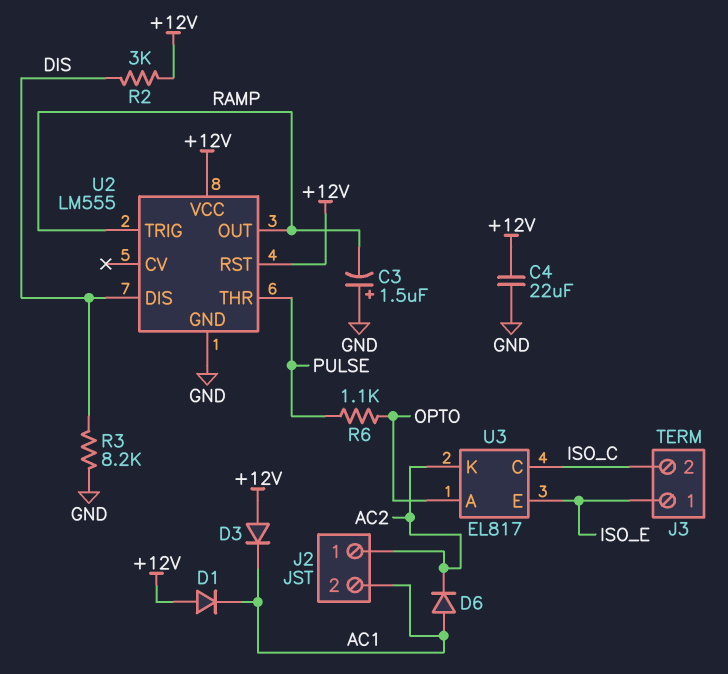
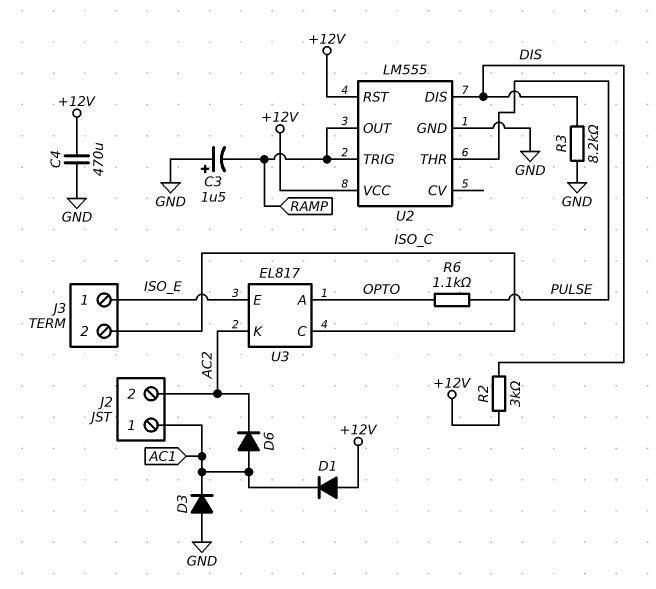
C4: 22uF (+12V, GND) -> 470uF (+12V, GND)
D3: diode (A +12V, K AC1) -> diode (A GND, K AC1)
J2 pin 1: AC2 -> AC1
J2 pin 2: AC1 -> AC2

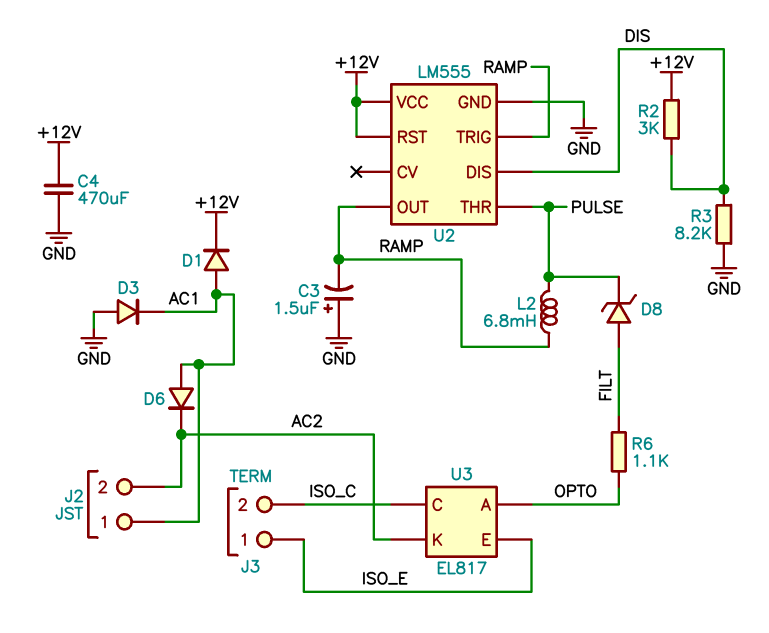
D1: diode (A +12V, K AC1) -> diode (A AC1, K +12V)
D8: none -> zener (A FILT, K PULSE)
L2: none -> 6.8mH (PULSE, RAMP)
R6: 1.1k (OPTO, PULSE) -> 1.1k (FILT, OPTO)

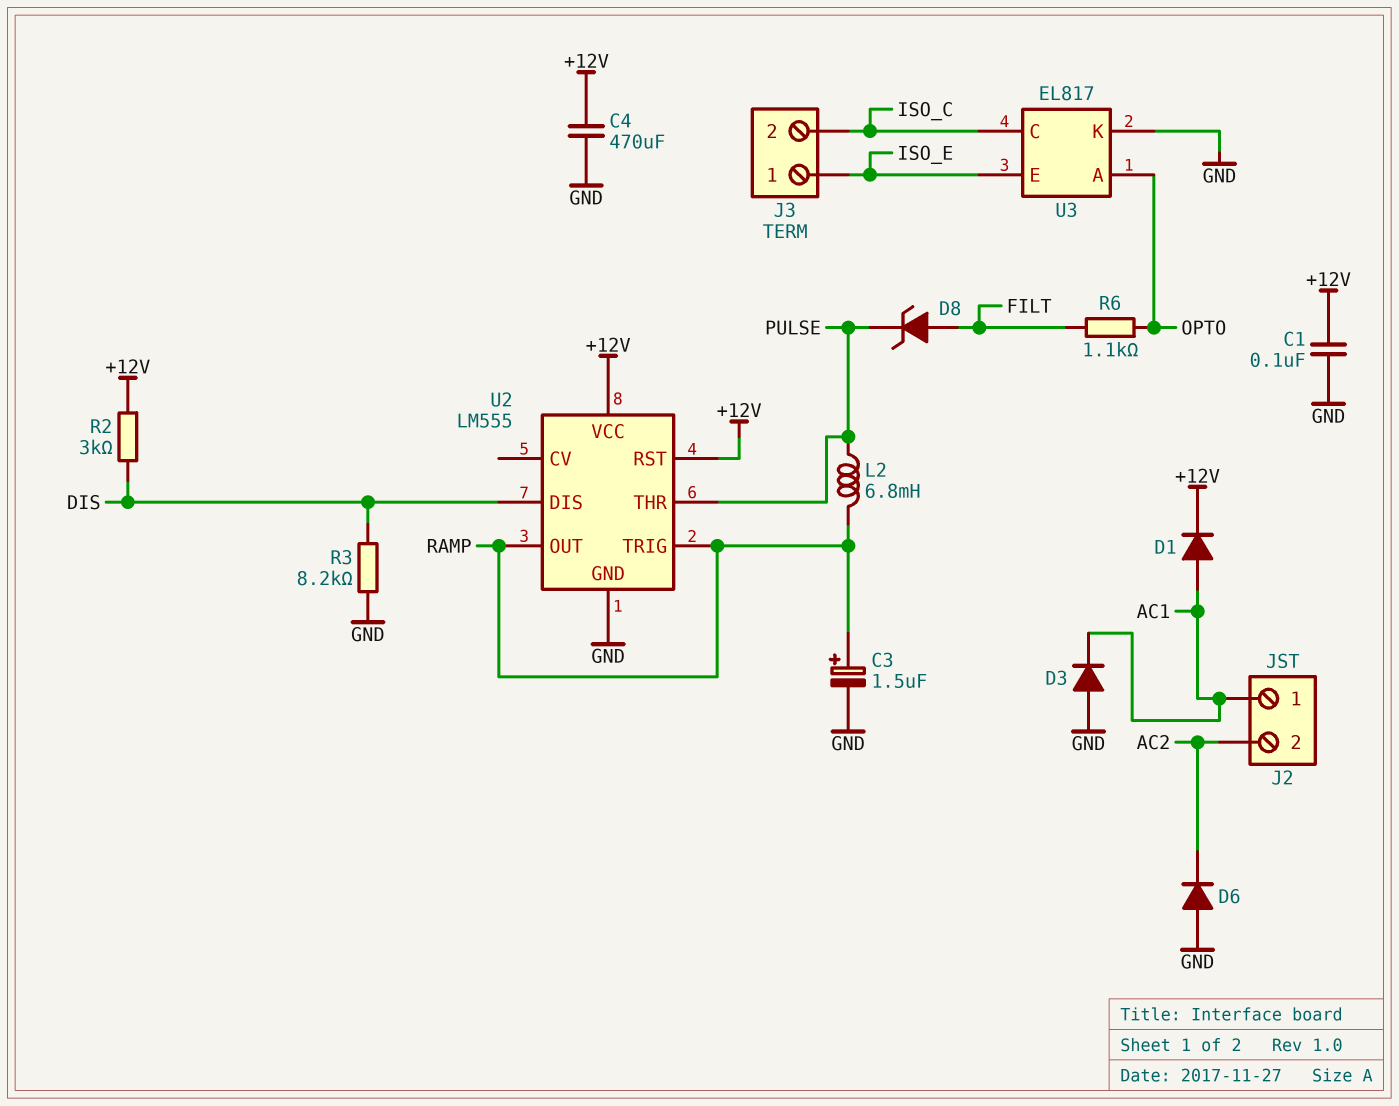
C1: none -> 100nF (+12V, GND)
C3: 1.5uF (plus GND, minus RAMP) -> 1.5uF (plus RAMP, minus GND)
D6: diode (A AC1, K AC2) -> diode (A GND, K AC2)
U3 pin K: AC2 -> GND

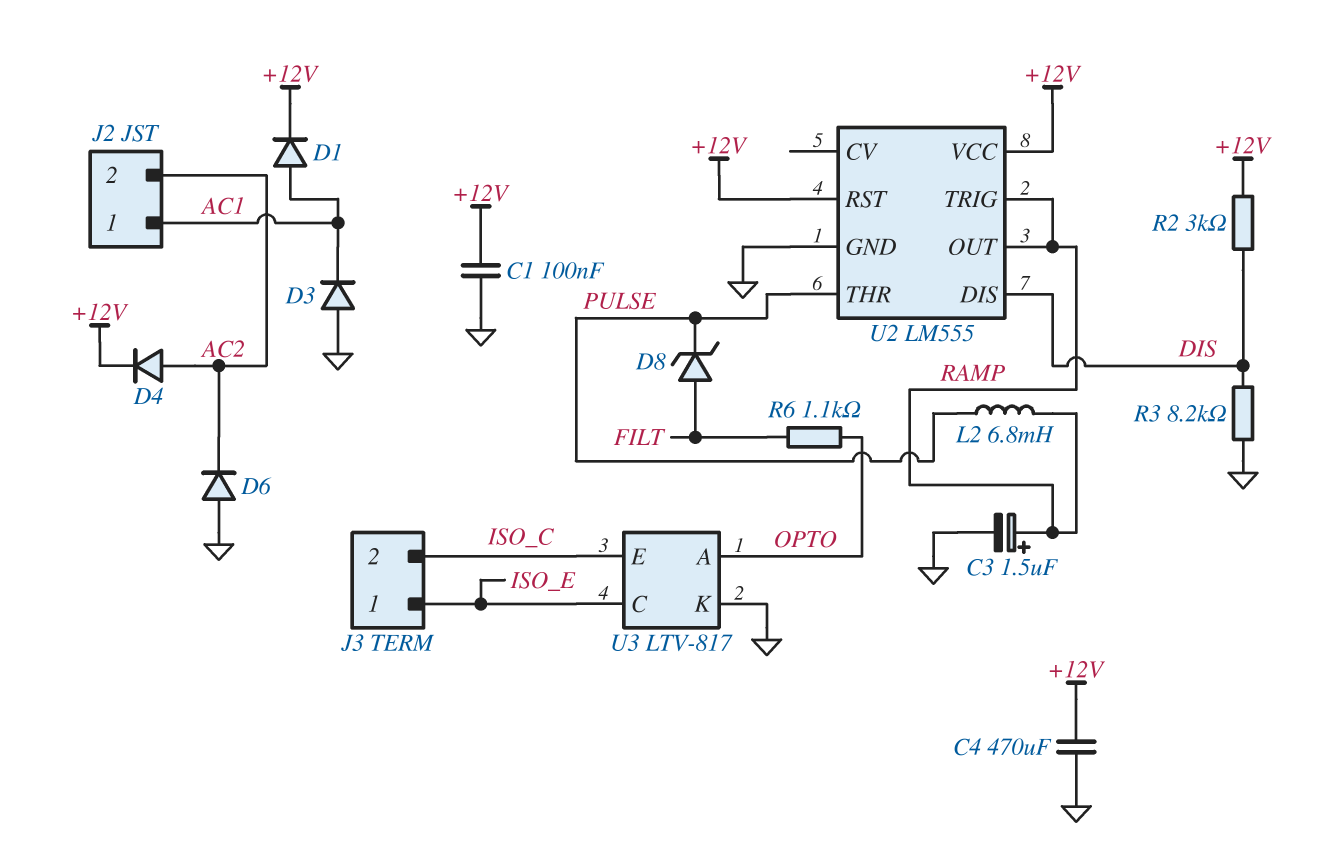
D4: none -> diode (A AC2, K +12V)
U3: EL817 -> LTV-817
U3 pin C: ISO_C -> ISO_E
U3 pin E: ISO_E -> ISO_C

